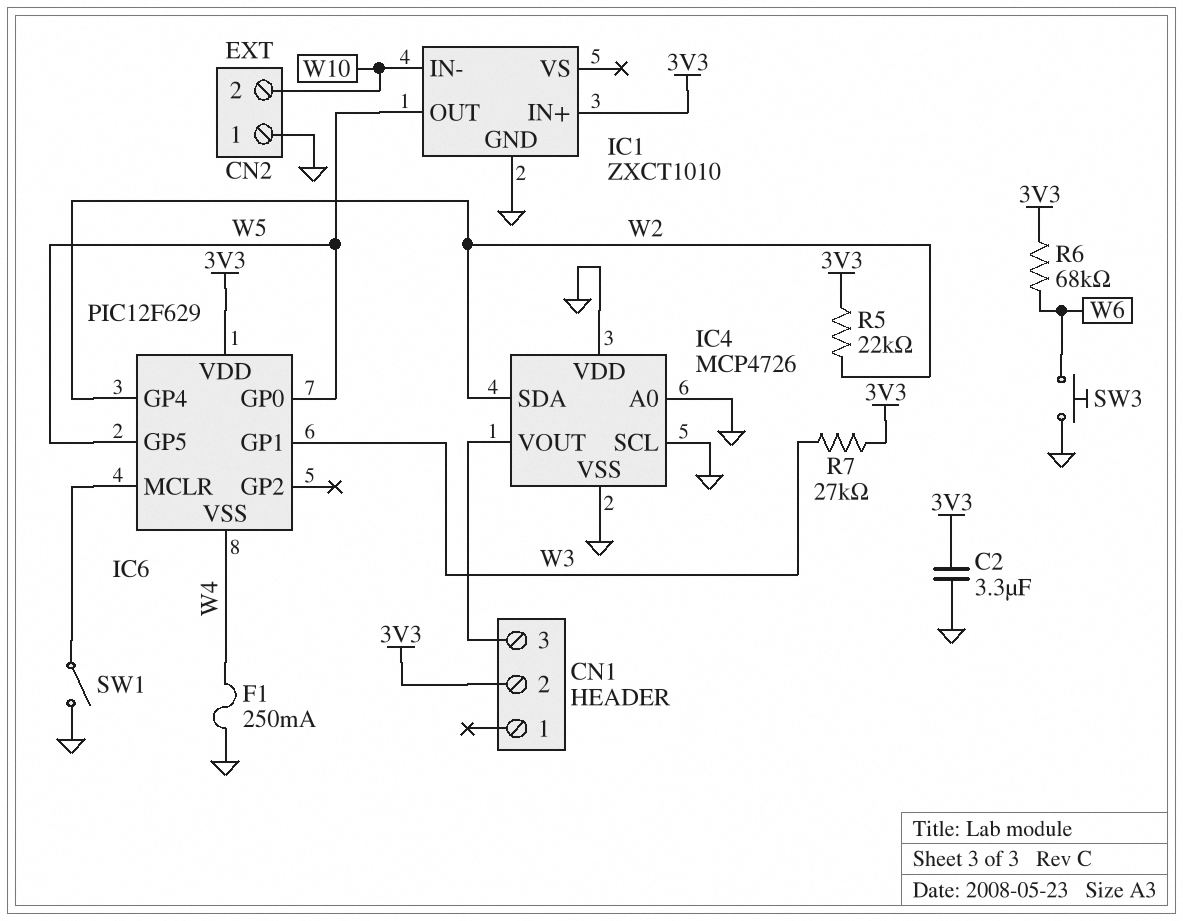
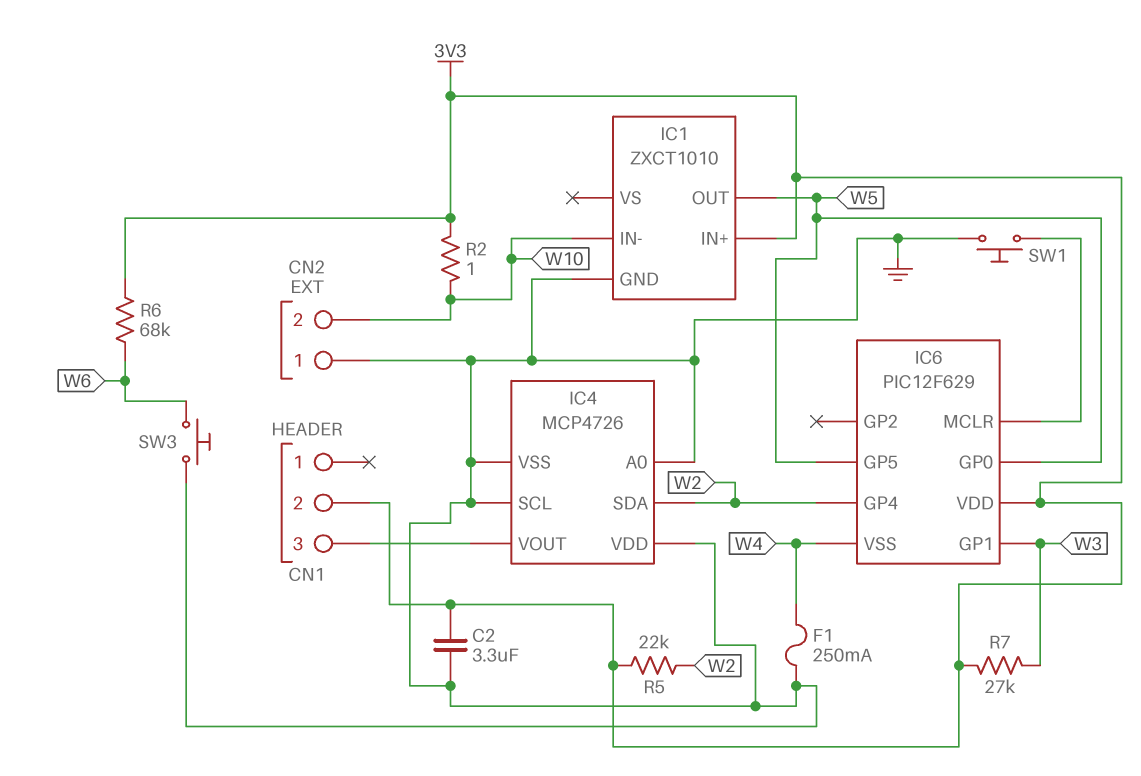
R2: none -> 1 (3V3, W10)
SW1: switch (GND, IC6/MCLR) -> button (GND, IC6/MCLR)

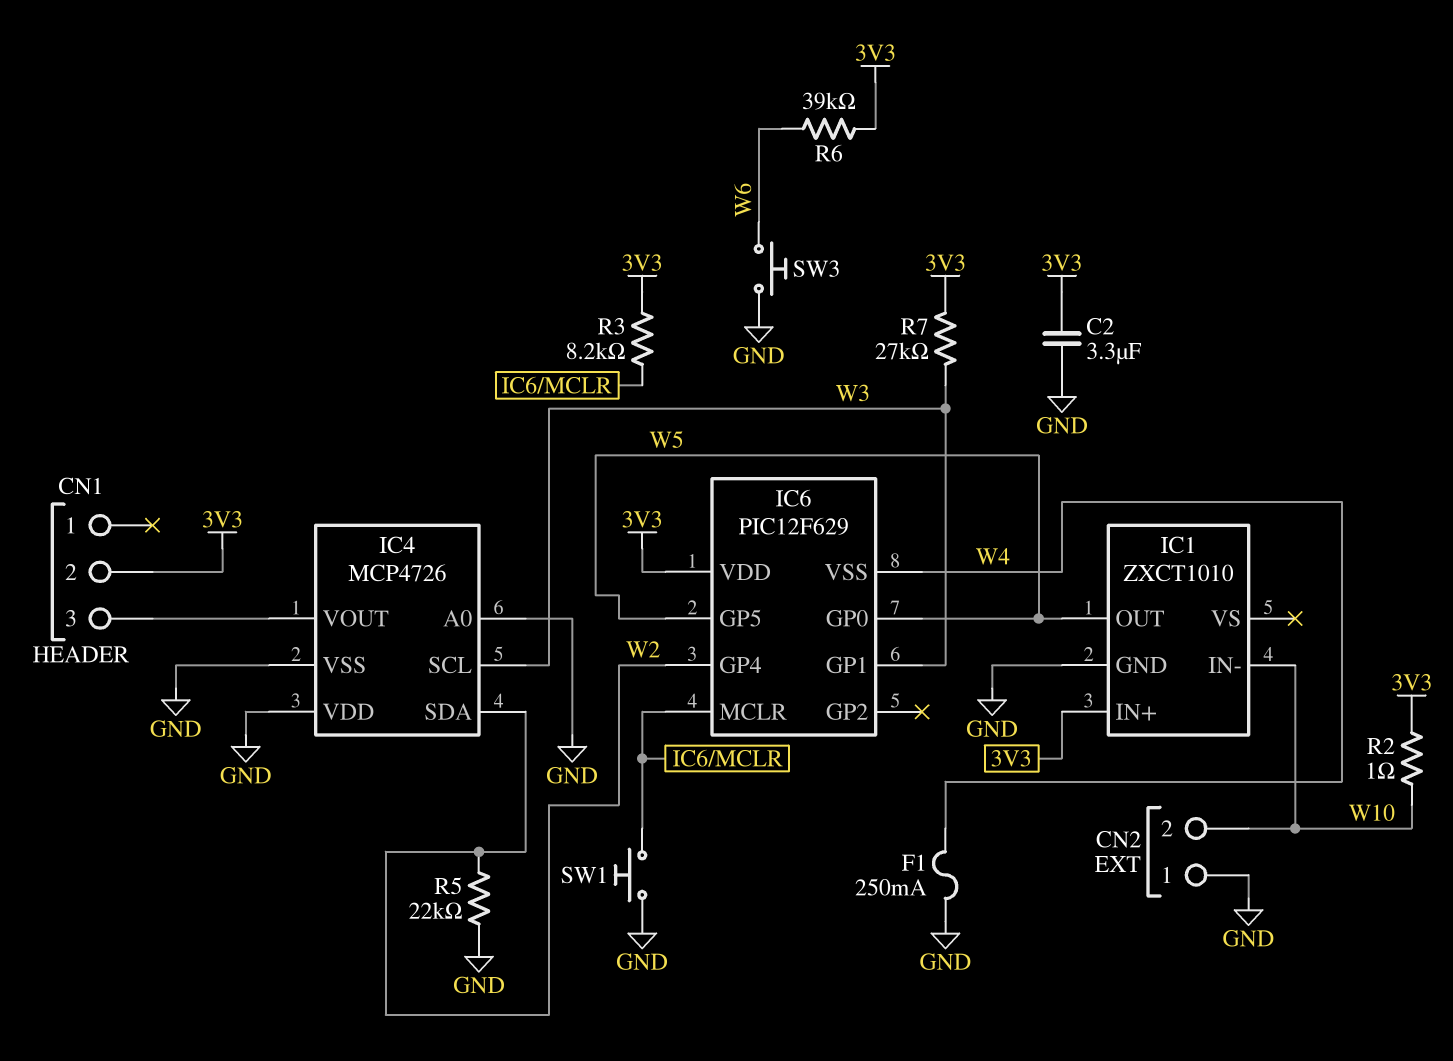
IC4 pin SCL: GND -> W3
R3: none -> 8.2k (3V3, IC6/MCLR)
R5: 22k (3V3, W2) -> 22k (GND, W2)
R6: 68k (3V3, W6) -> 39k (3V3, W6)

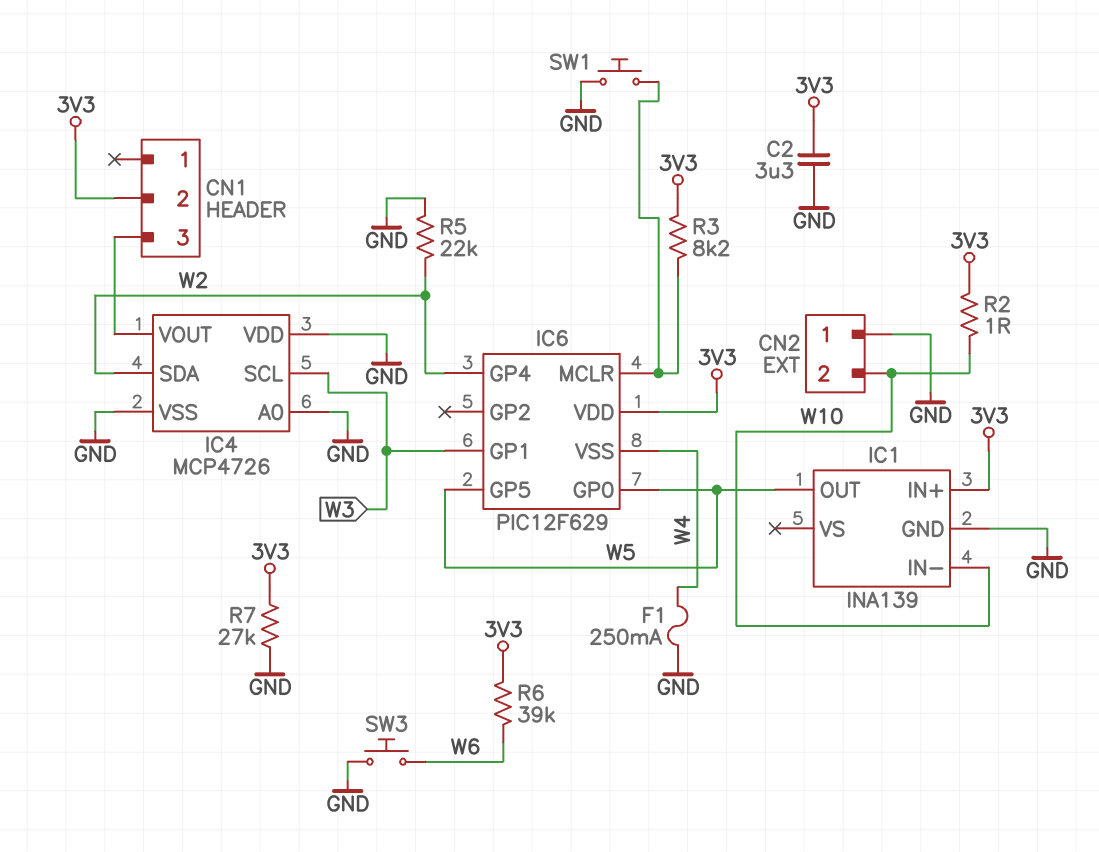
IC1: ZXCT1010 -> INA139
R7: 27k (3V3, W3) -> 27k (3V3, GND)

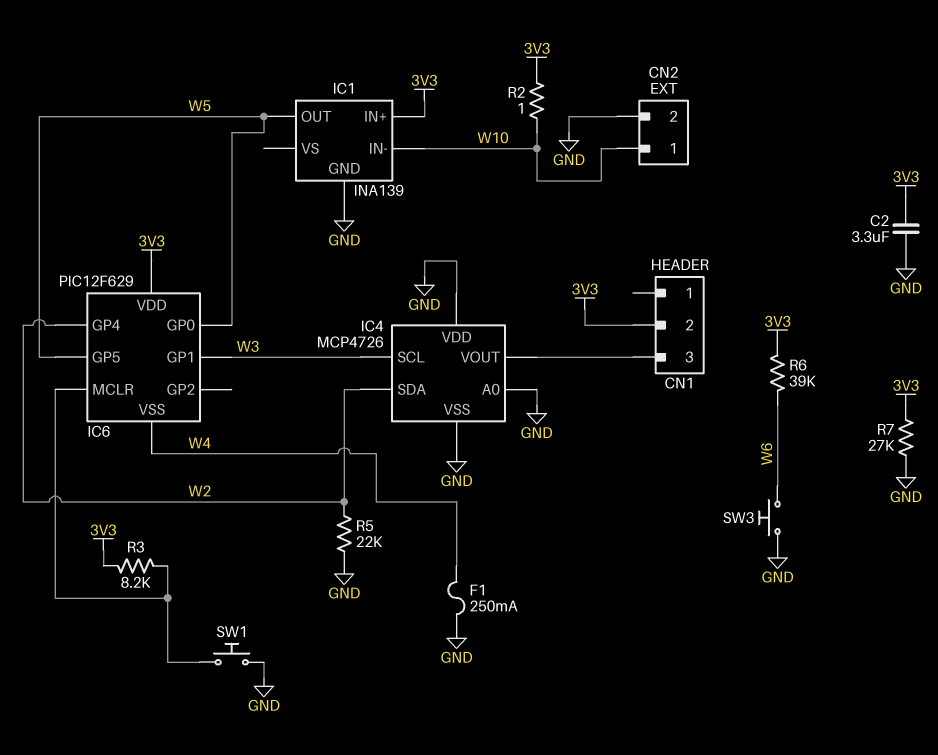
CN2 pin 1: GND -> W10
CN2 pin 2: W10 -> GND

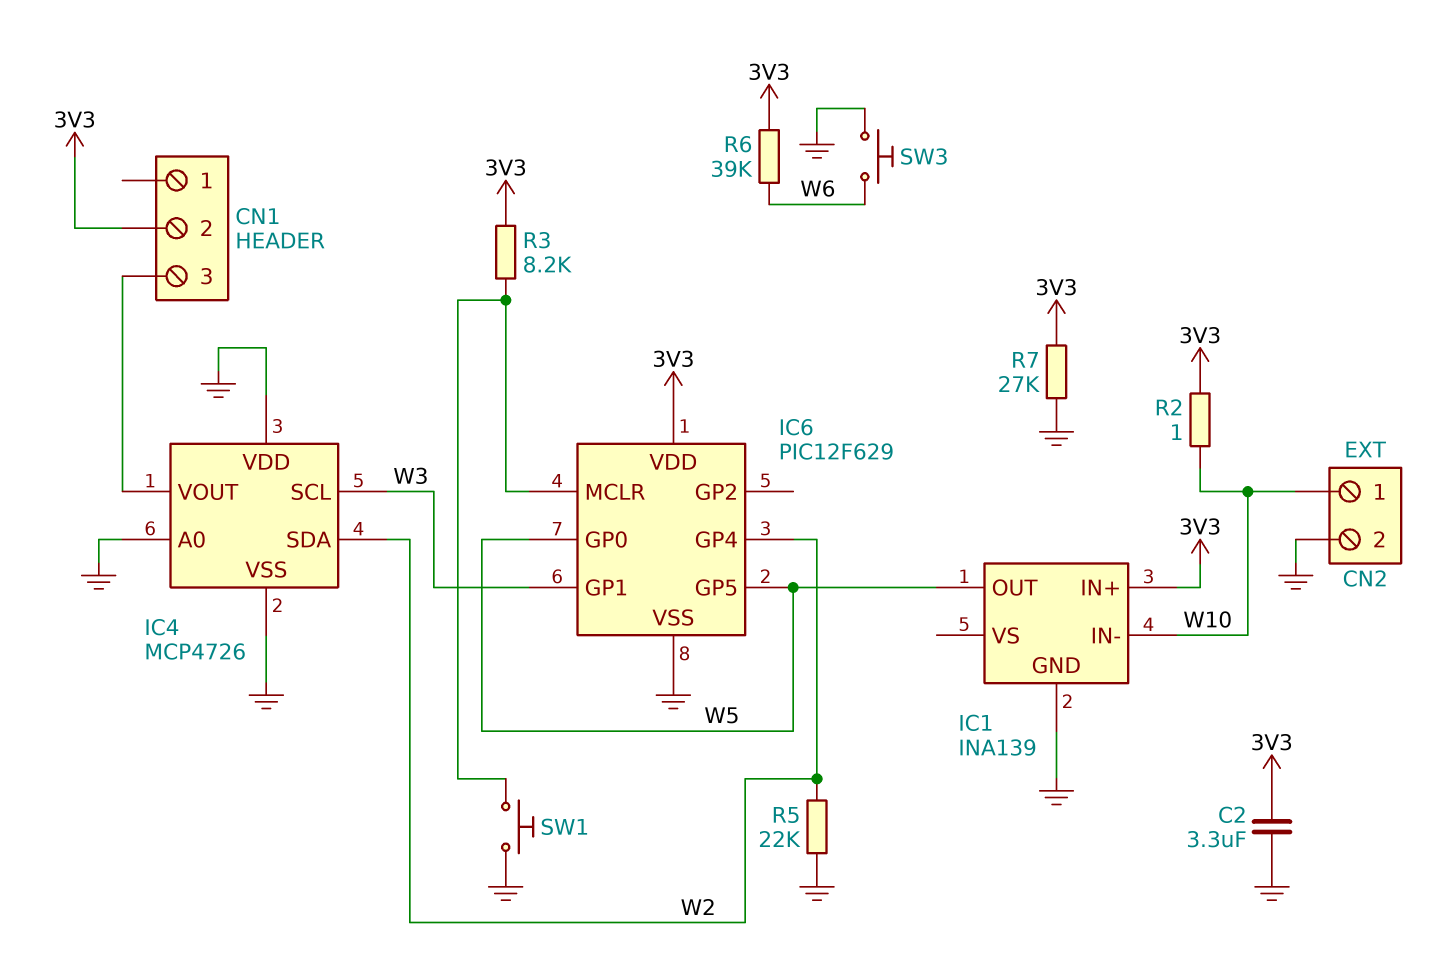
F1: 250mA (GND, W4) -> none
IC6 pin VSS: W4 -> GND

